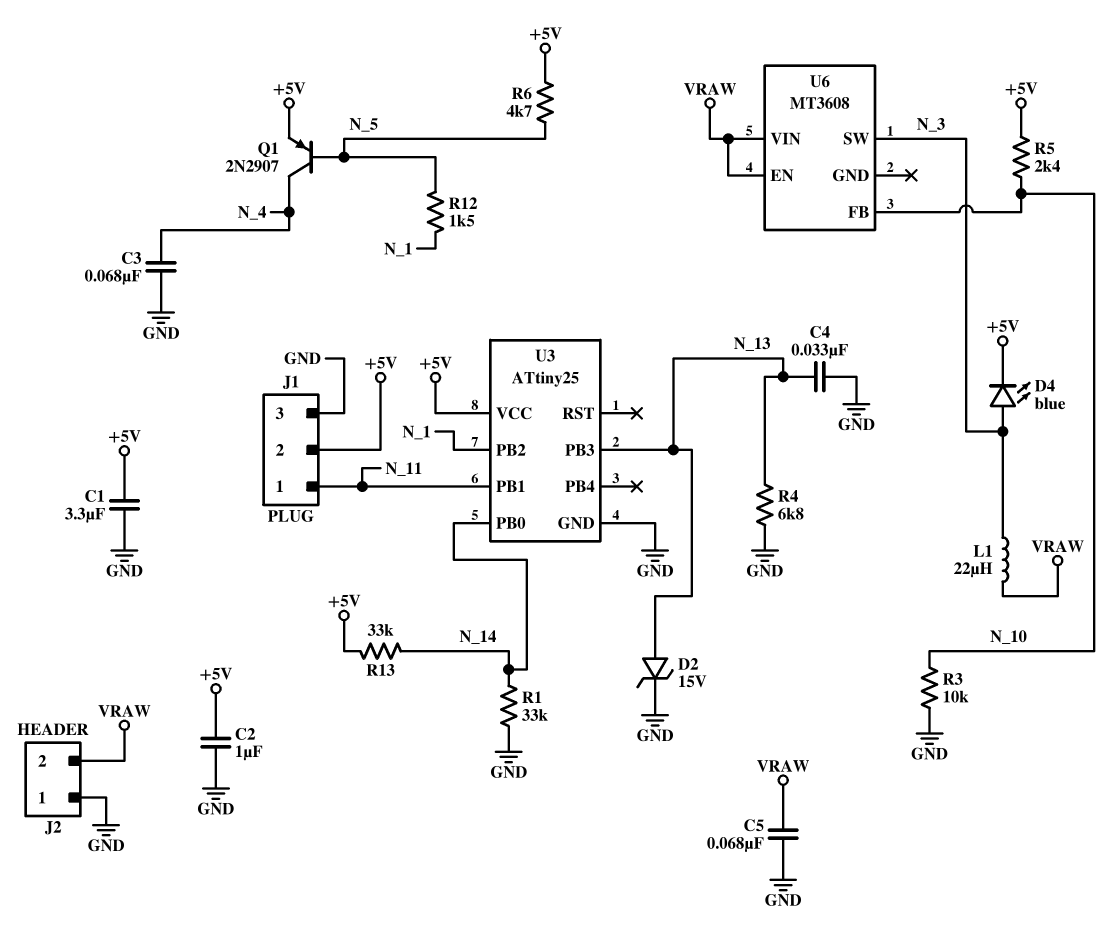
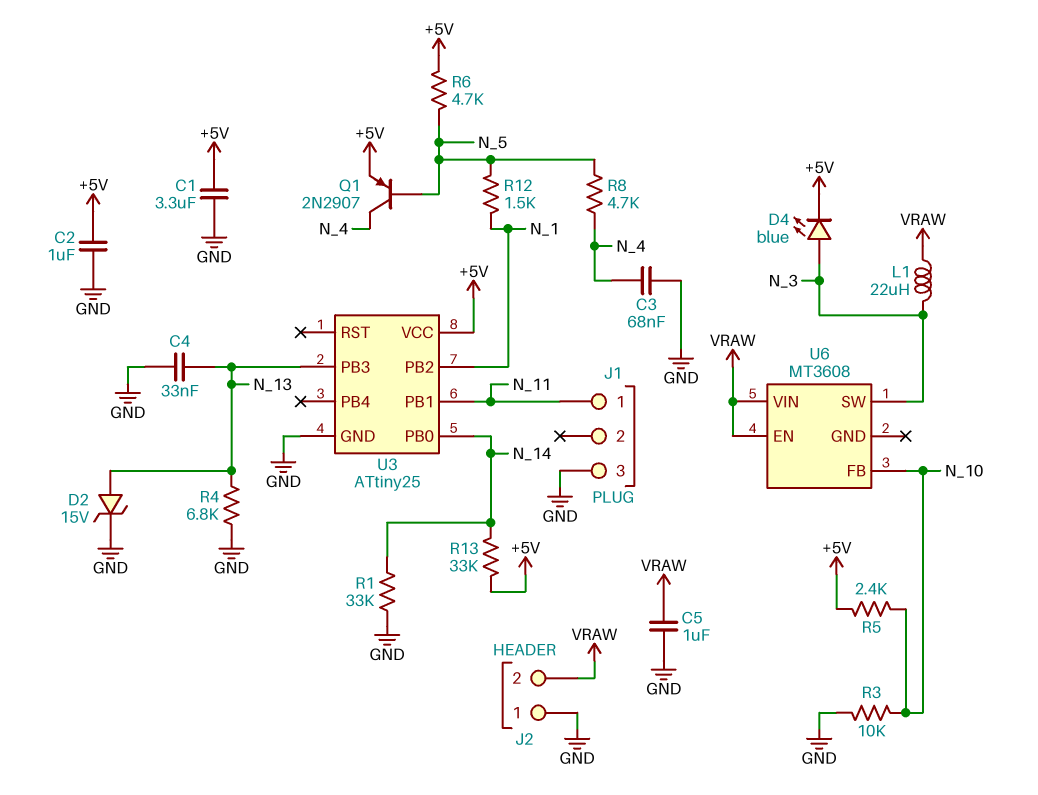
C5: 68nF (GND, VRAW) -> 1uF (GND, VRAW)
J1 pin 2: +5V -> none
R8: none -> 4.7k (N_4, N_5)

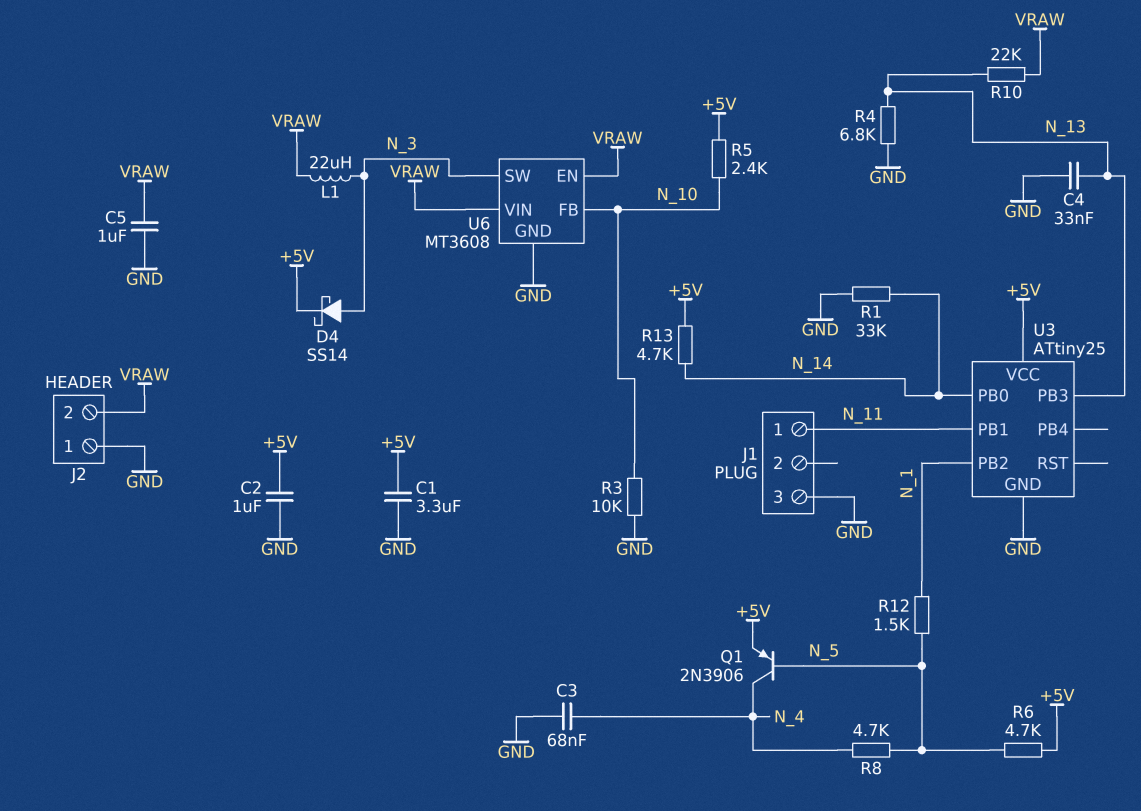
D2: zener 15V (A N_13, K GND) -> none
D4: LED blue (A N_3, K +5V) -> schottky SS14 (A N_3, K +5V)
Q1: PNP 2N2907 (B N_5, C N_4, E +5V) -> PNP 2N3906 (B N_5, C N_4, E +5V)
R10: none -> 22k (N_13, VRAW)
R13: 33k (+5V, N_14) -> 4.7k (+5V, N_14)
U6 pin GND: none -> GND

